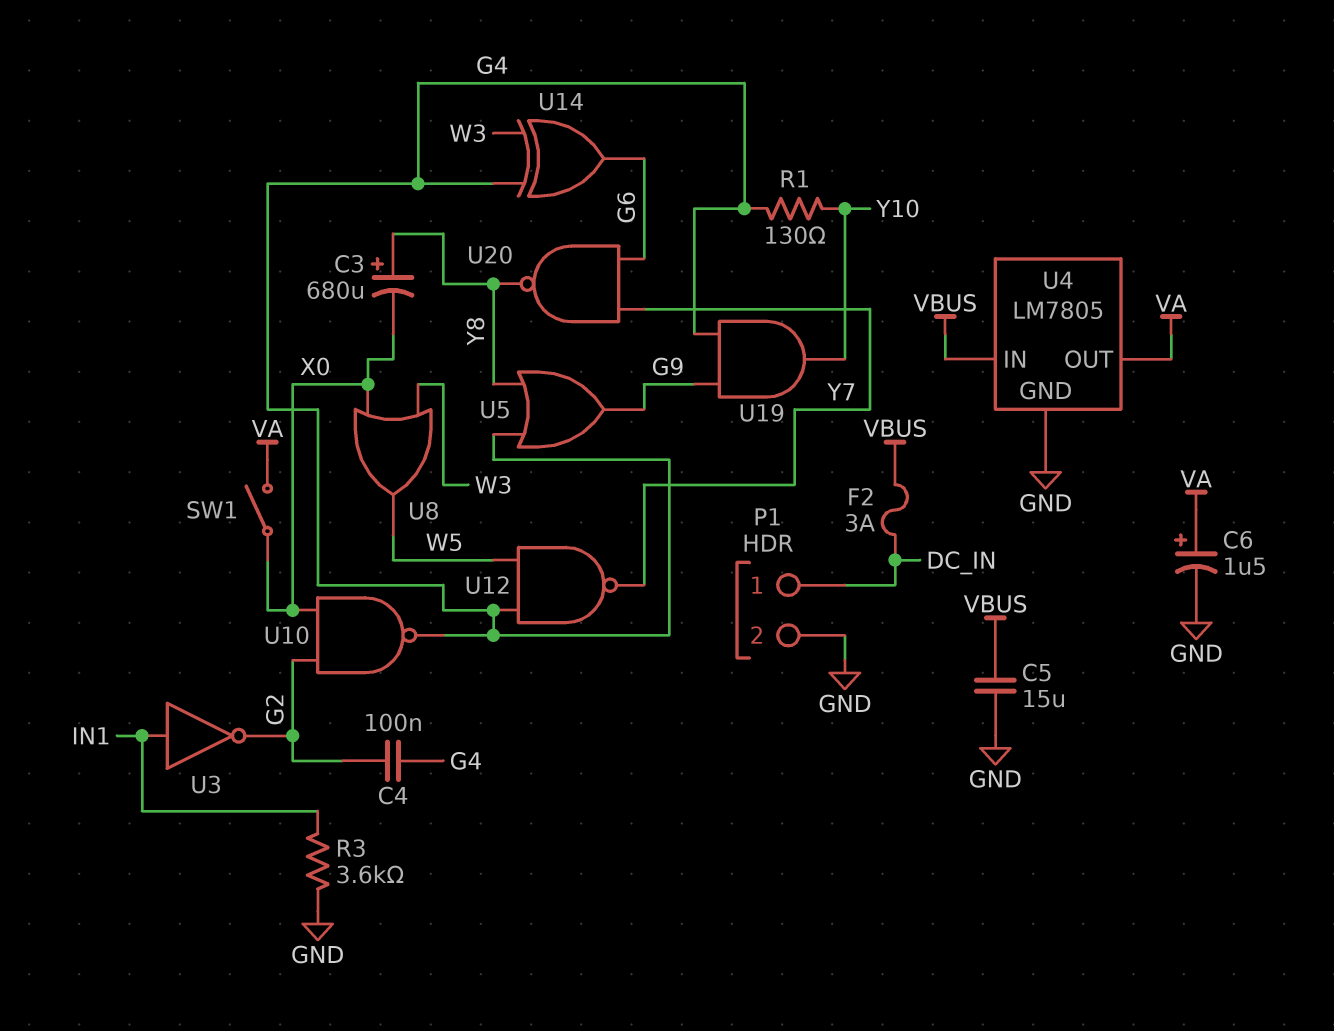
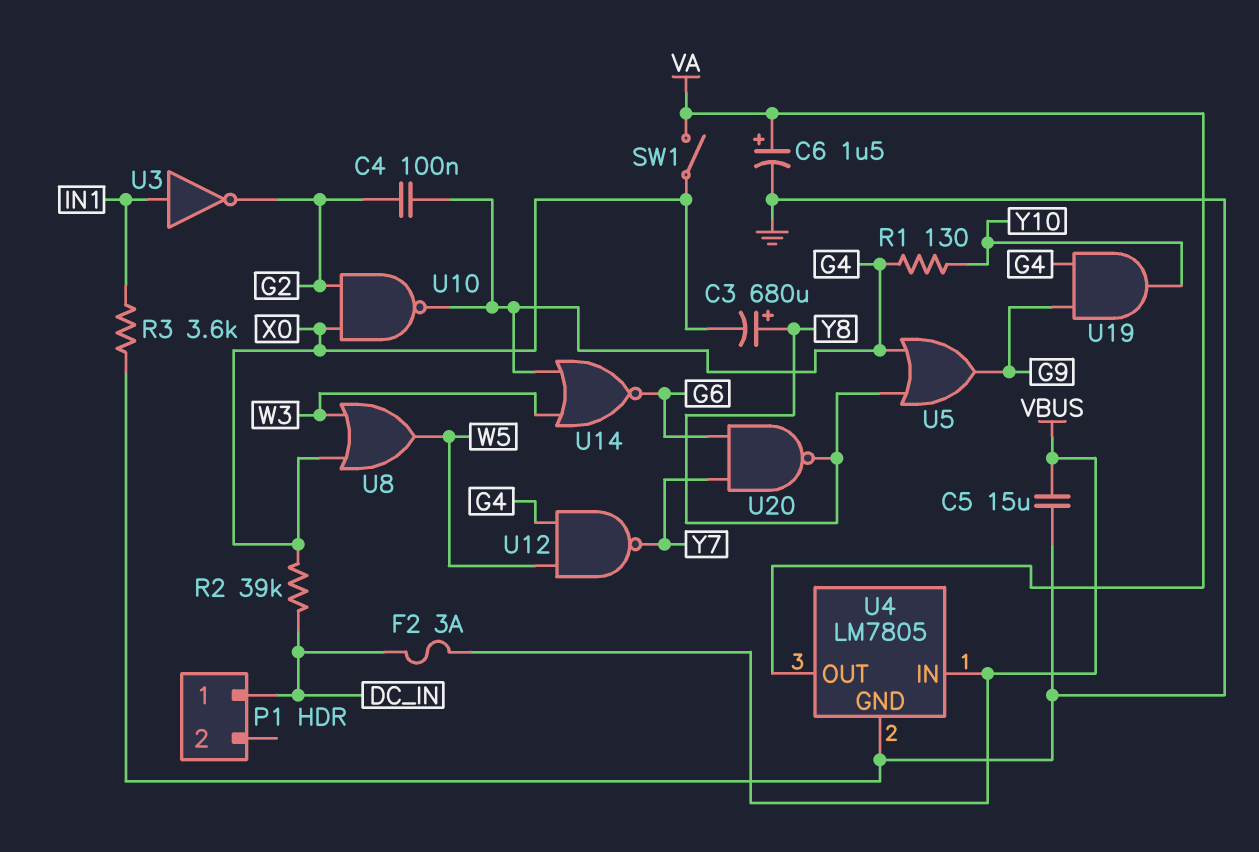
P1 pin 2: GND -> none
R2: none -> 39k (DC_IN, X0)
U14: XOR (in G4, in W3, out G6) -> NOR (in G4, in W3, out G6)

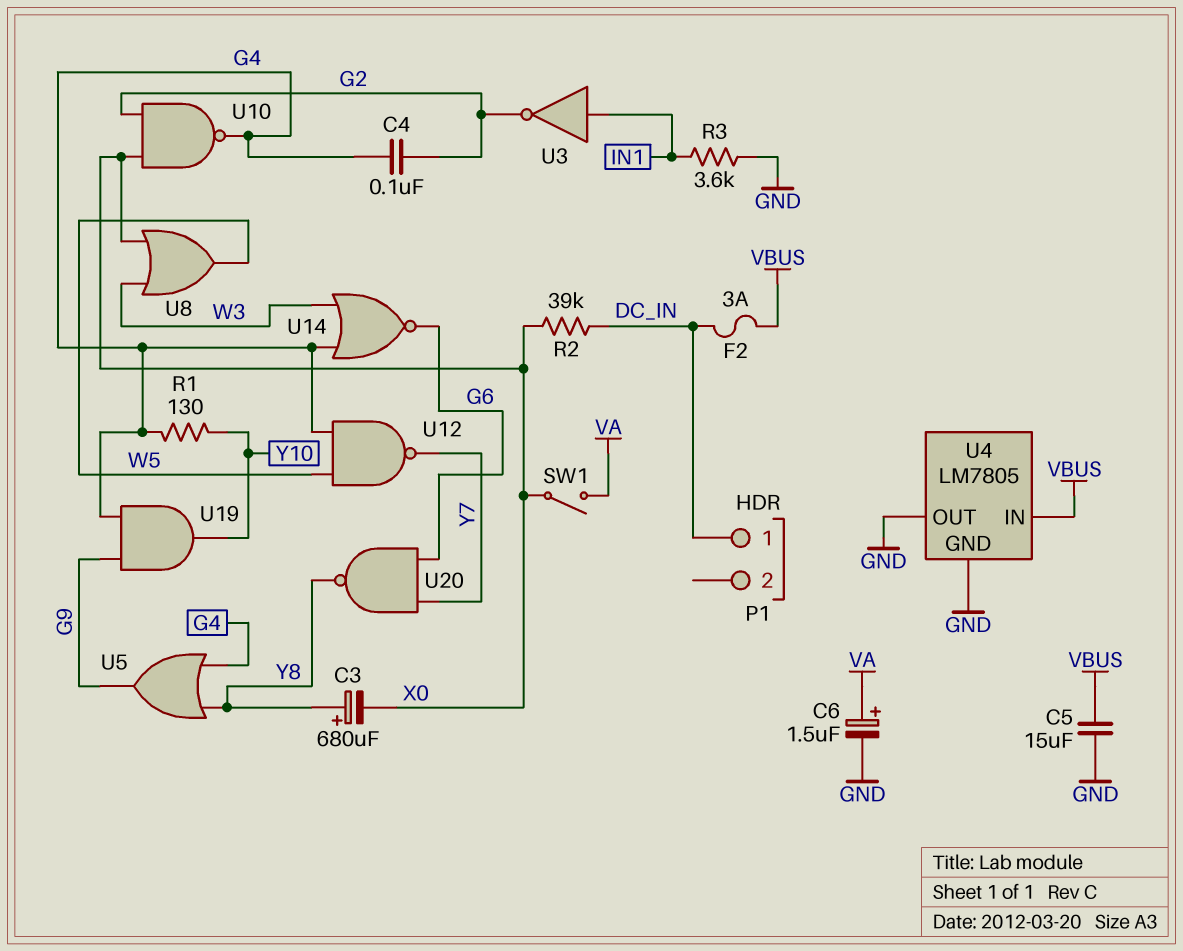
U4 pin OUT: VA -> GND

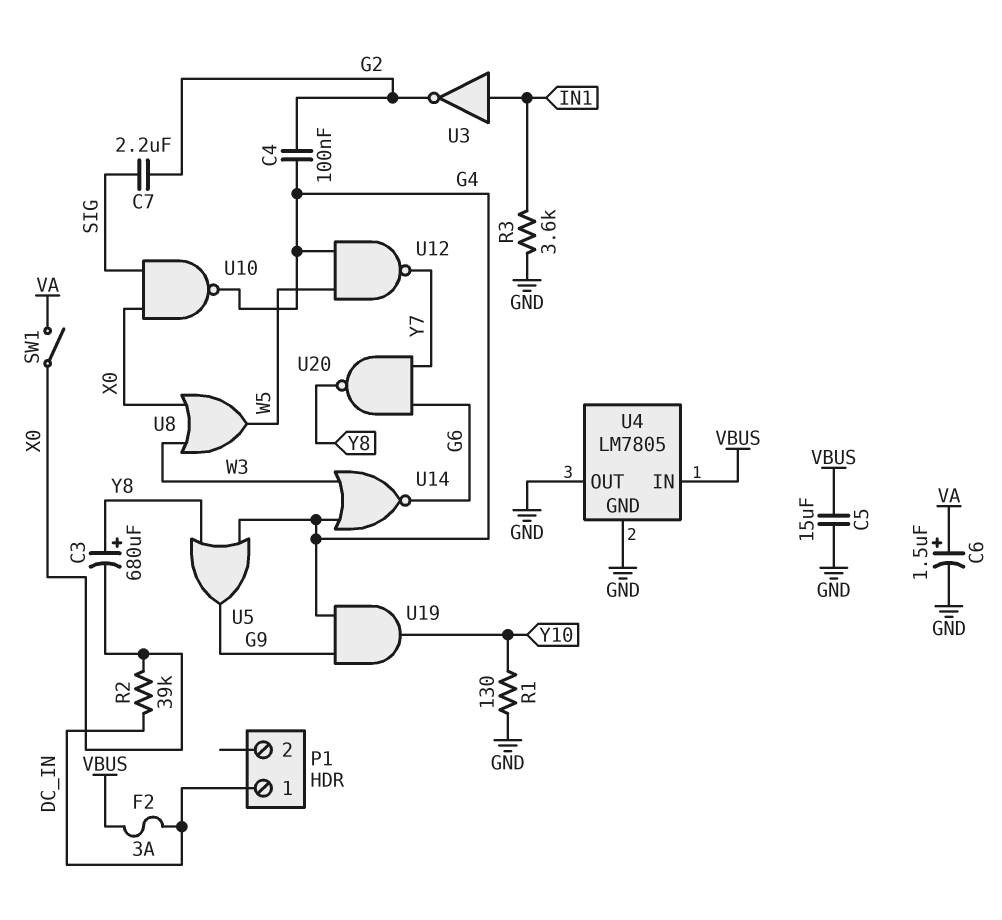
C7: none -> 2.2uF (G2, SIG)
R1: 130 (G4, Y10) -> 130 (GND, Y10)
U10: NAND (in G2, in X0, out G4) -> NAND (in SIG, in X0, out G4)

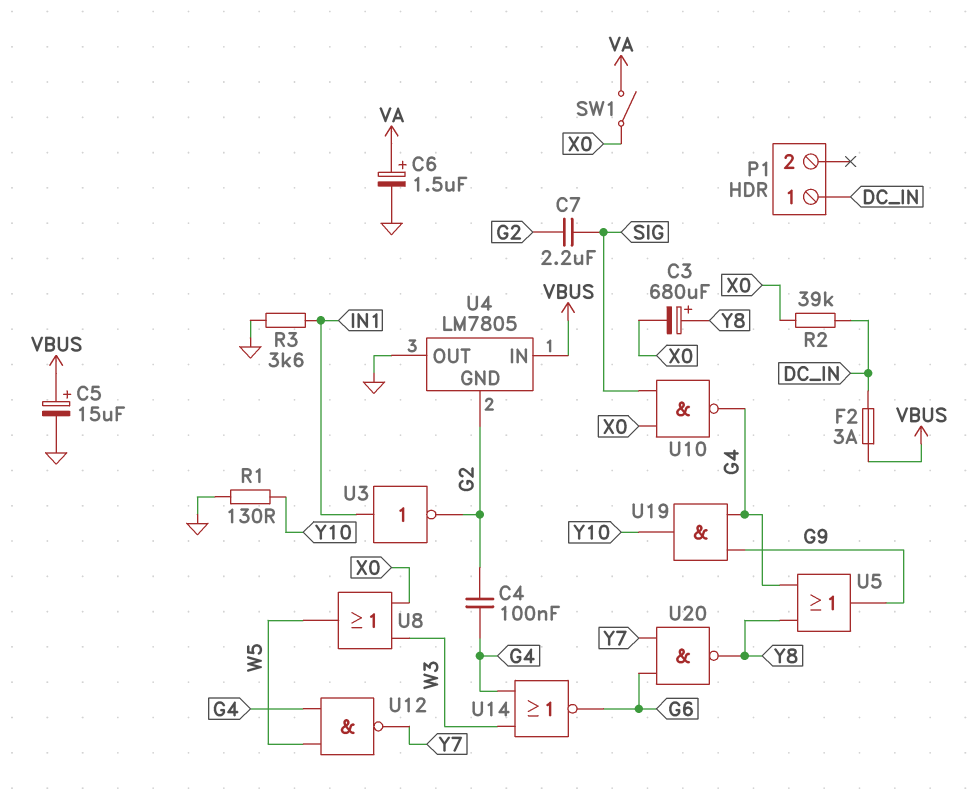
C5: 15uF (GND, VBUS) -> 15uF (plus VBUS, minus GND)
U4 pin GND: GND -> G2

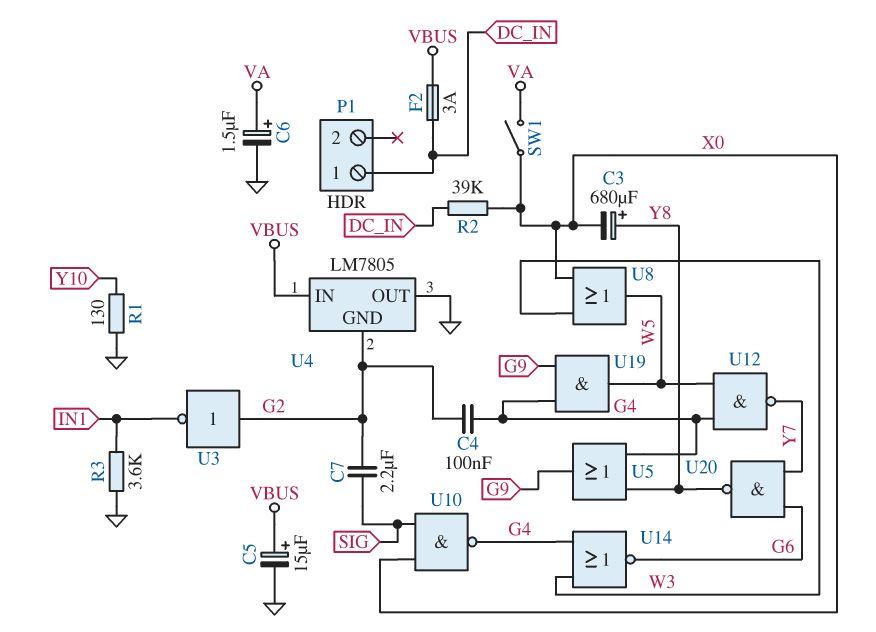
U3: NOT (in IN1, out G2) -> NOT (in G2, out IN1)
U19: AND (in G4, in G9, out Y10) -> AND (in G4, in G9, out W5)

